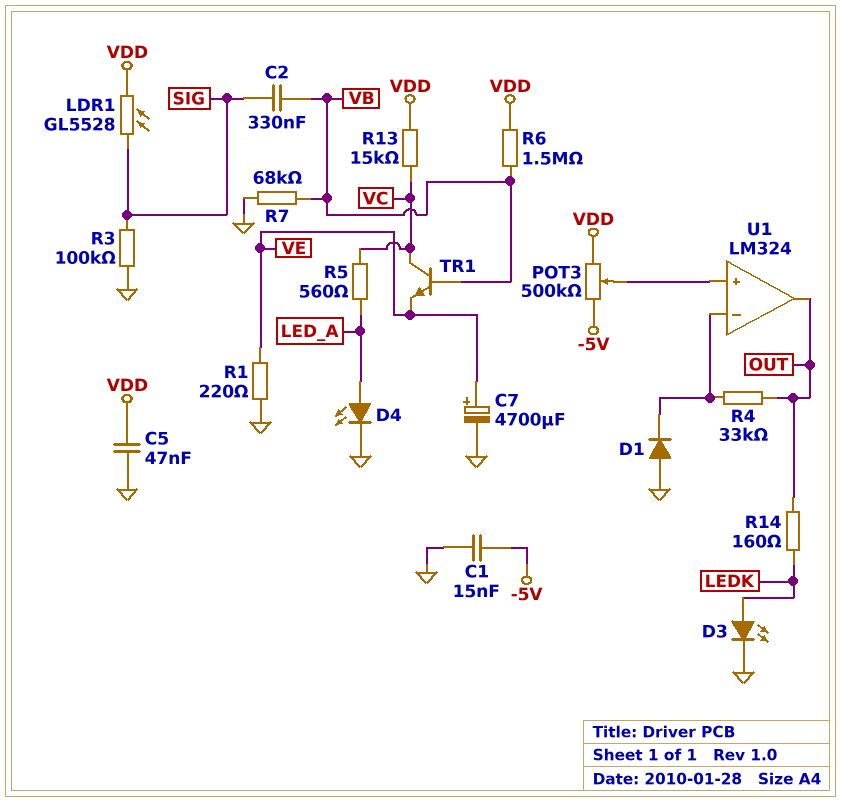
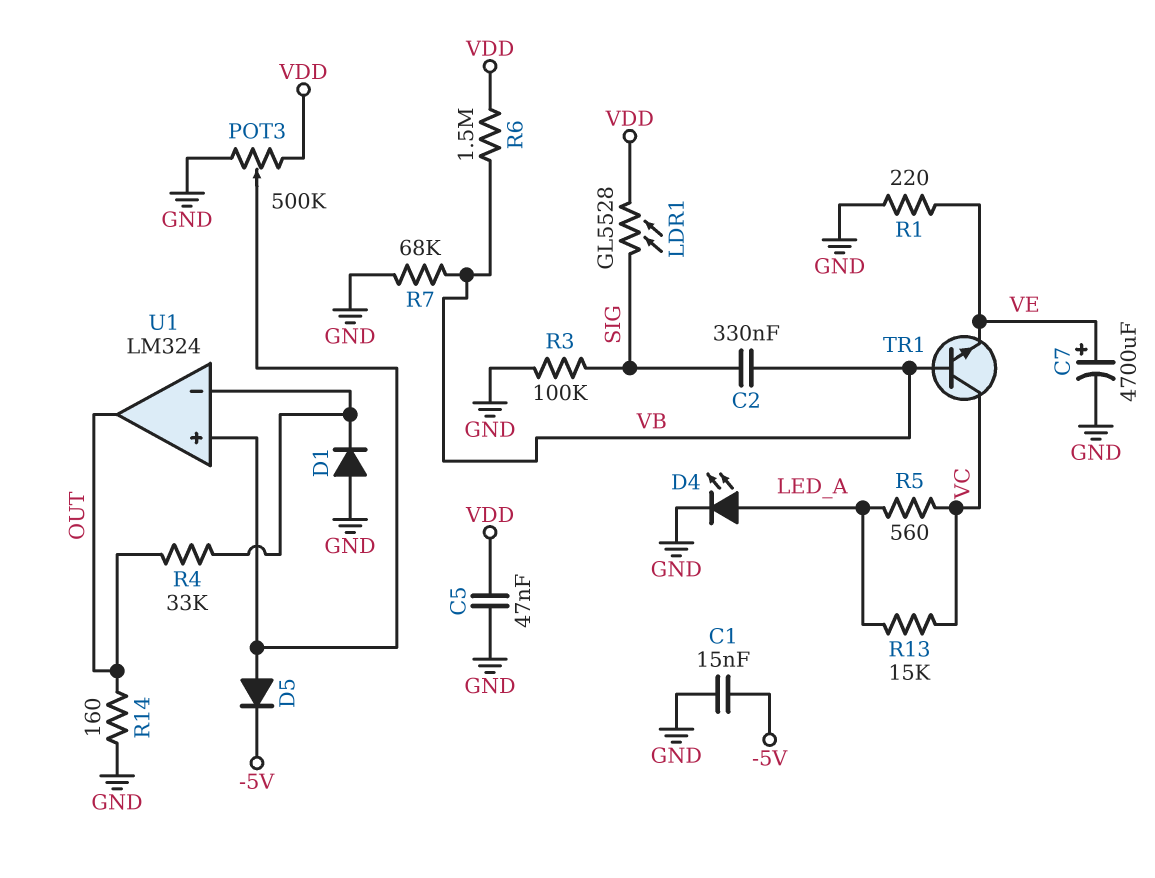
D3: LED (A LEDK, K GND) -> none
D5: none -> diode (A U1/in+, K -5V)
POT3: 500k (-5V, VDD, wiper U1/in+) -> 500k (GND, VDD, wiper U1/in+)
R13: 15k (VC, VDD) -> 15k (LED_A, VC)
R14: 160 (LEDK, OUT) -> 160 (GND, OUT)

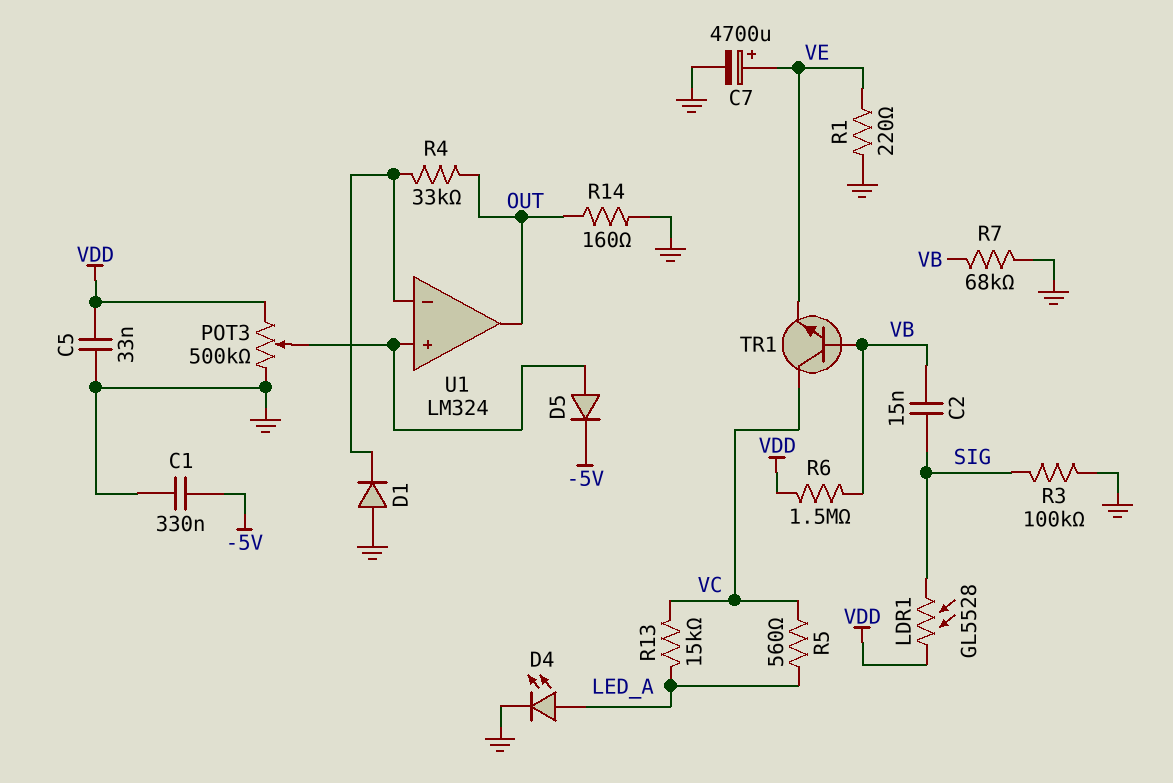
C1: 15nF (-5V, GND) -> 330nF (-5V, GND)
C2: 330nF (SIG, VB) -> 15nF (SIG, VB)
C5: 47nF (GND, VDD) -> 33nF (GND, VDD)

